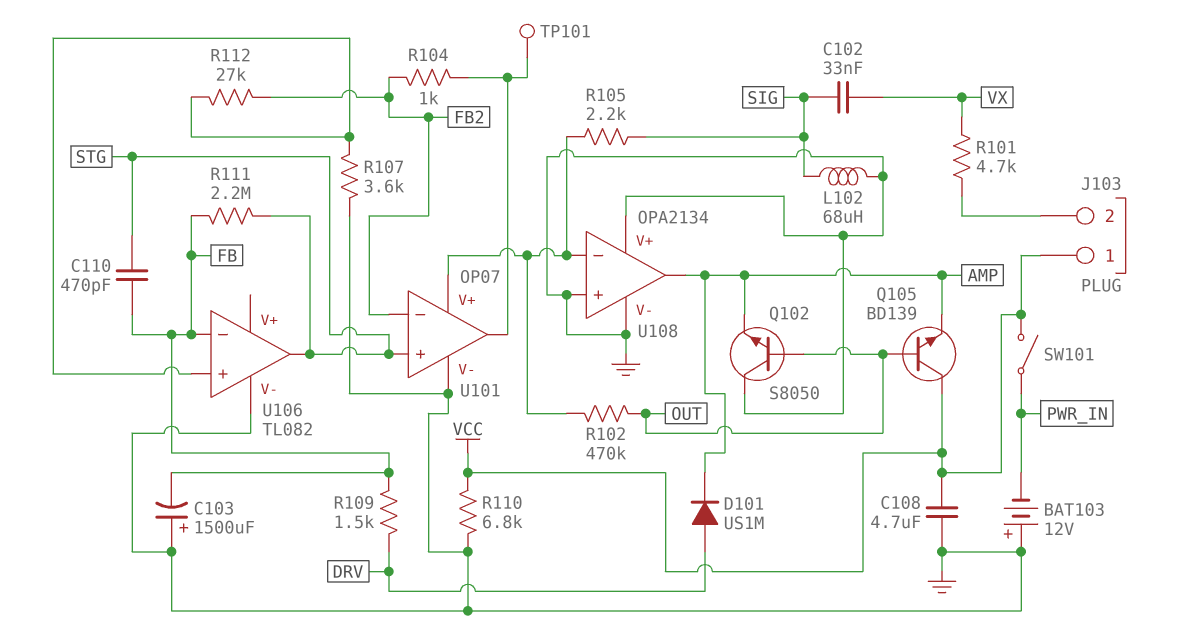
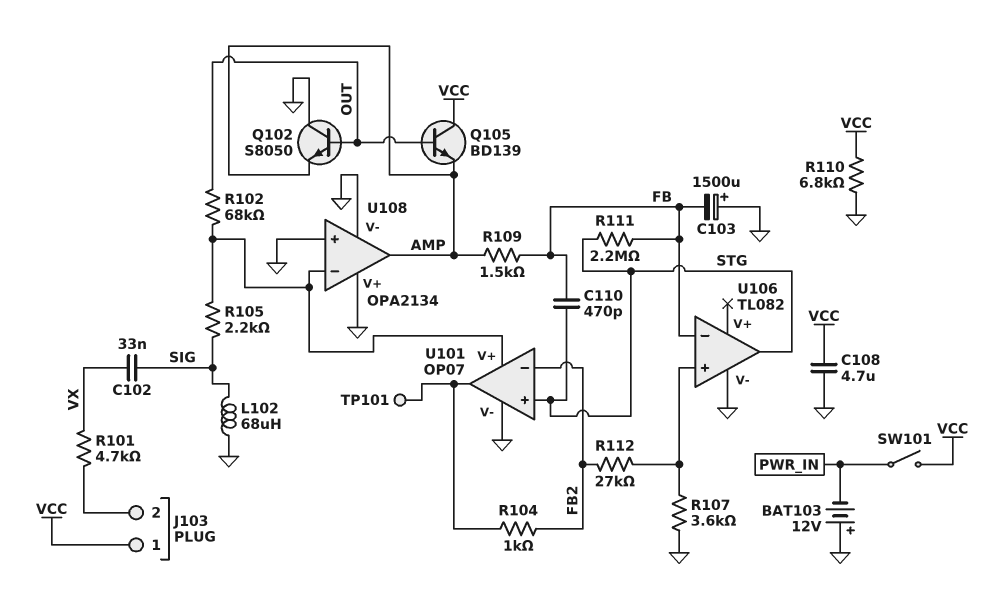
D101: diode US1M (A DRV, K AMP) -> none
R102: 470k (OUT, U101/V+) -> 68k (OUT, U101/V+)
R109: 1.5k (DRV, FB) -> 1.5k (AMP, FB)

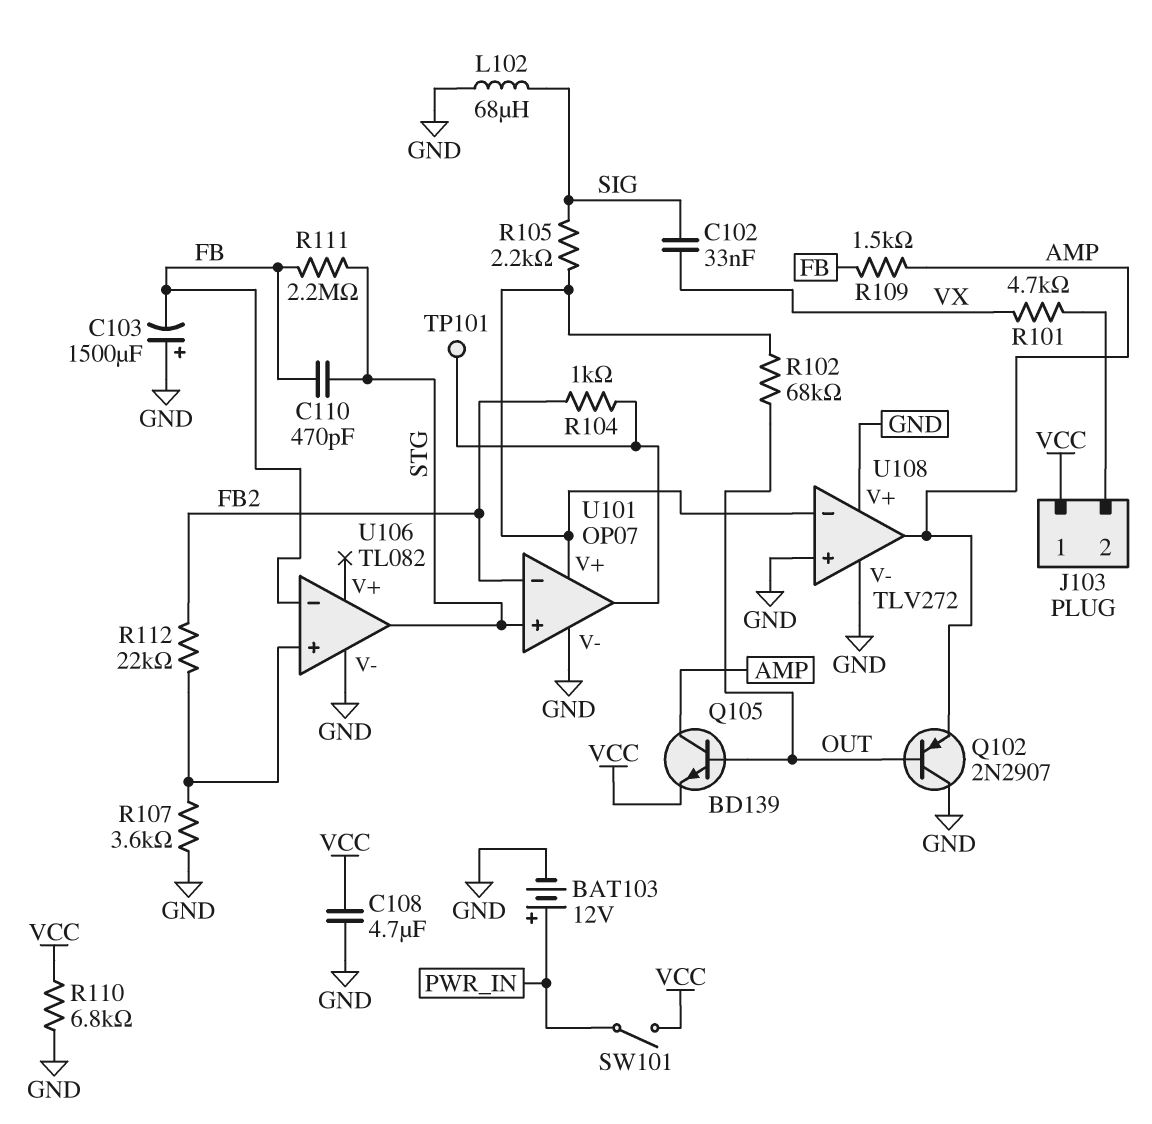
BAT103: 12V (plus GND, minus PWR_IN) -> 12V (plus PWR_IN, minus GND)
Q102: NPN S8050 (B OUT, C GND, E AMP) -> PNP 2N2907 (B OUT, C GND, E AMP)
Q105: NPN BD139 (B OUT, C VCC, E AMP) -> NPN BD139 (B OUT, C AMP, E VCC)
R112: 27k (FB2, U106/in+) -> 22k (FB2, U106/in+)
U108: OPA2134 -> TLV272

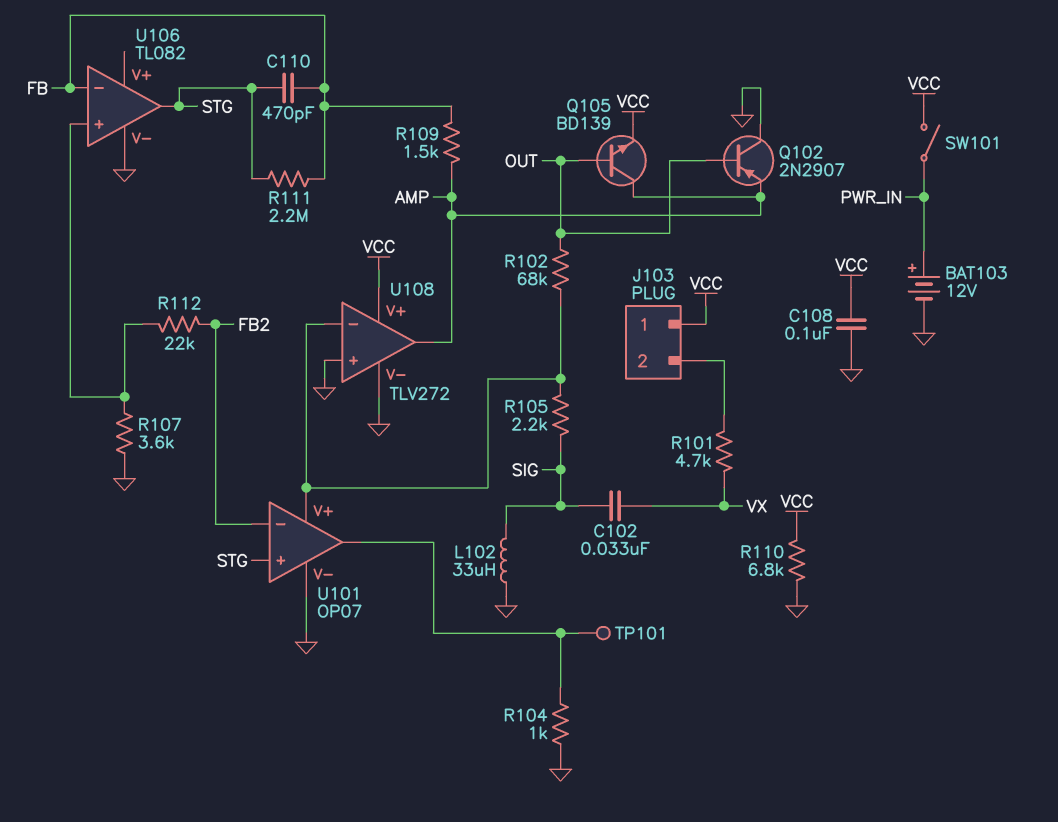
C103: 1500uF (plus GND, minus FB) -> none
C108: 4.7uF (GND, VCC) -> 100nF (GND, VCC)
L102: 68uH (GND, SIG) -> 33uH (GND, SIG)
R104: 1k (FB2, U101/out) -> 1k (GND, U101/out)
U108 pin V+: GND -> VCC

